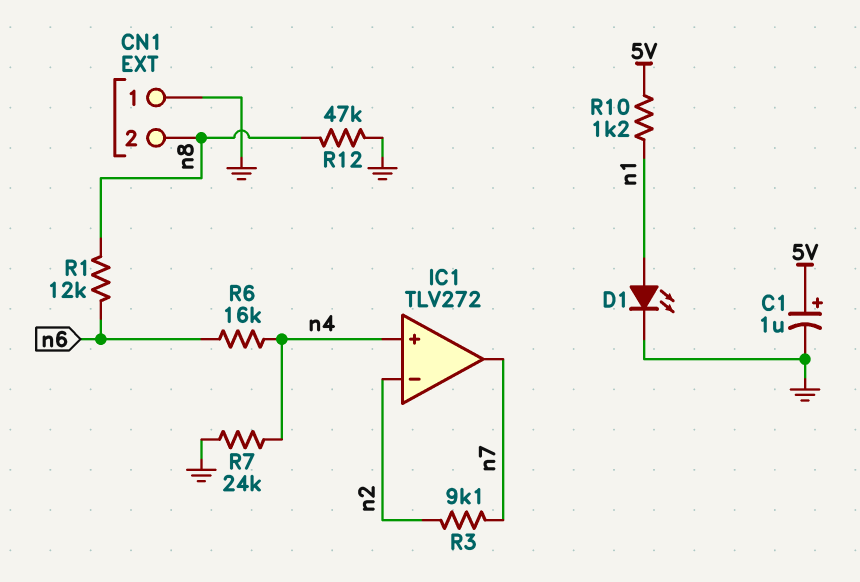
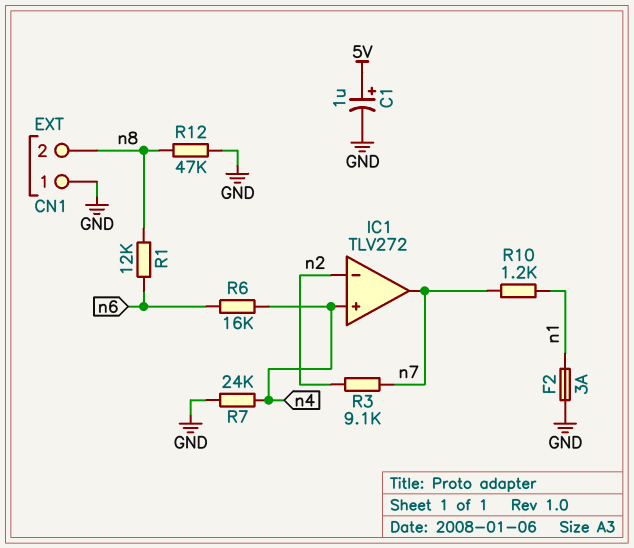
D1: LED (A n1, K GND) -> none
F2: none -> 3A (GND, n1)
R10: 1.2k (5V, n1) -> 1.2k (n1, n7)

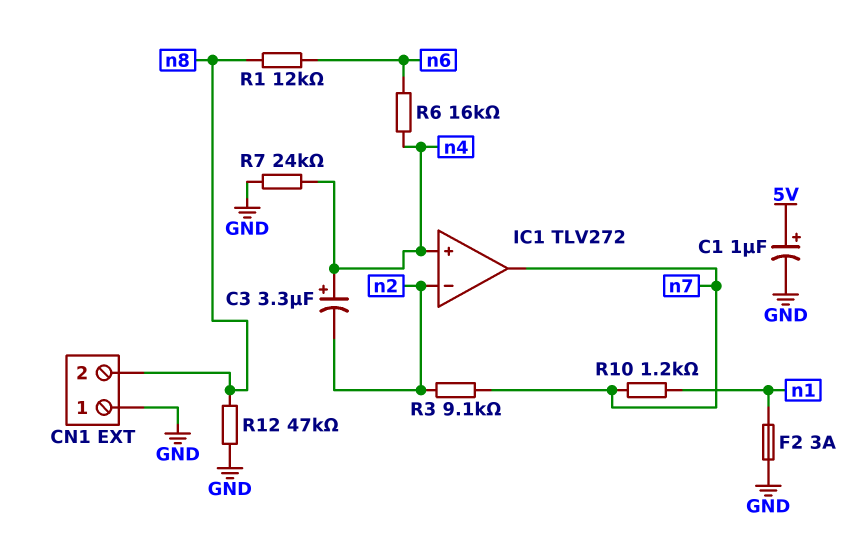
C3: none -> 3.3uF (plus n4, minus n2)

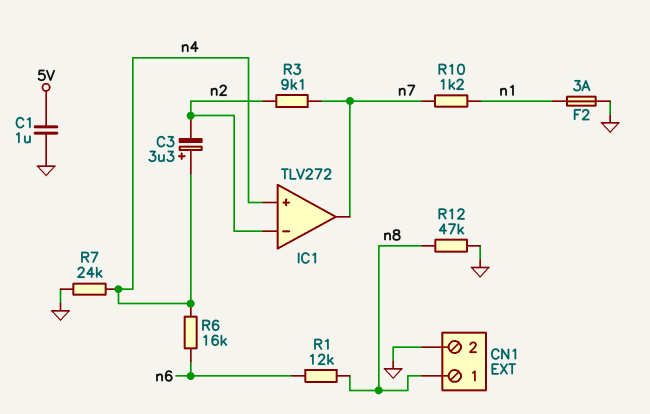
C1: 1uF (plus 5V, minus GND) -> 1uF (5V, GND)
CN1 pin 1: GND -> n8
CN1 pin 2: n8 -> GND

